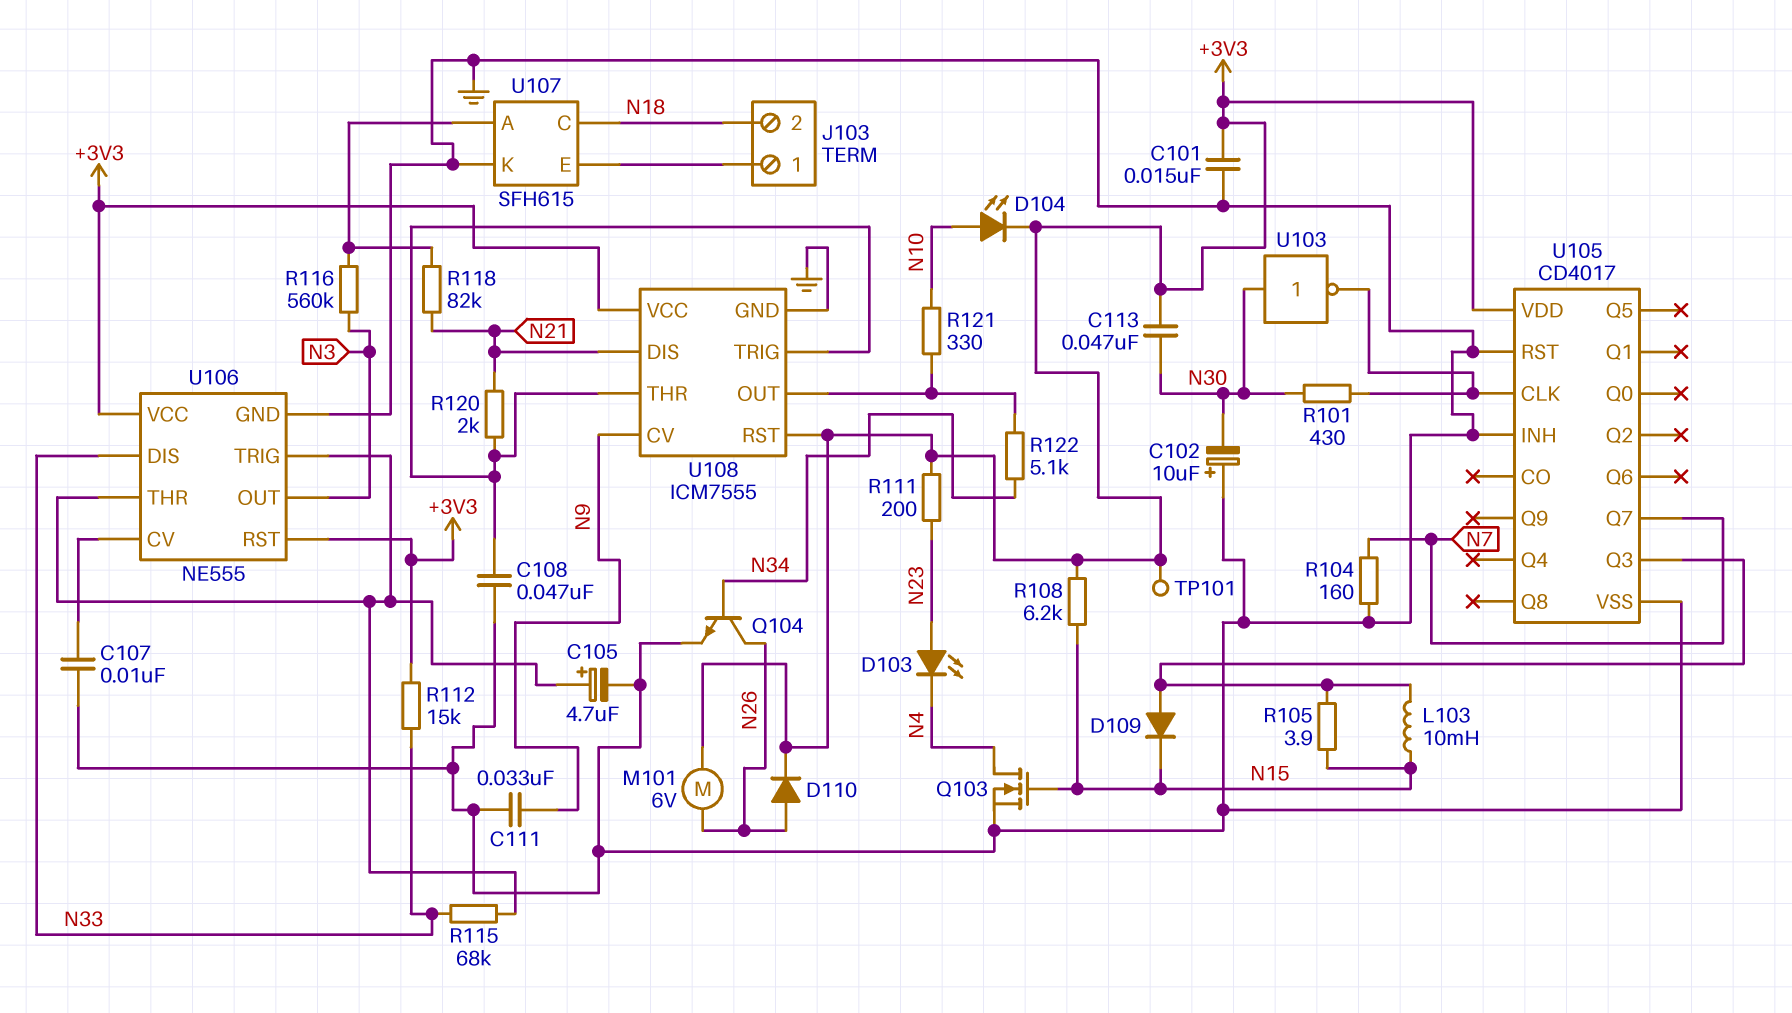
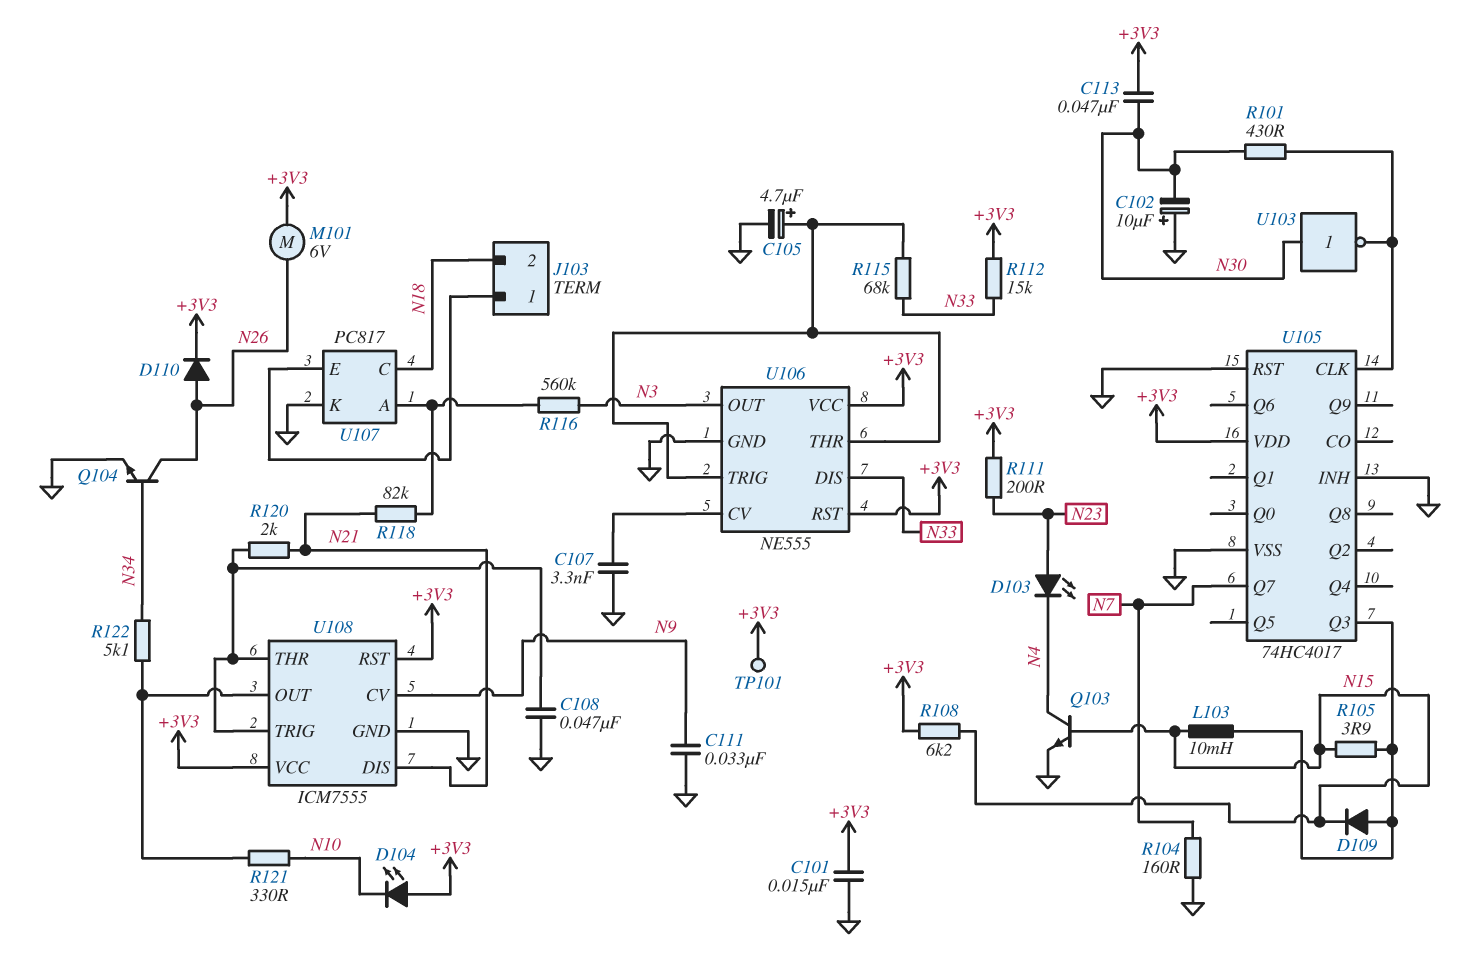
C107: 10nF (GND, U106/CV) -> 3.3nF (GND, U106/CV)
D104: LED (A N10, K +3V3) -> LED (A +3V3, K N10)
Q103: NMOS (G N15, D N4, S GND) -> NPN (B N15, C N4, E GND)
U105: CD4017 -> 74HC4017
U107: SFH615 -> PC817

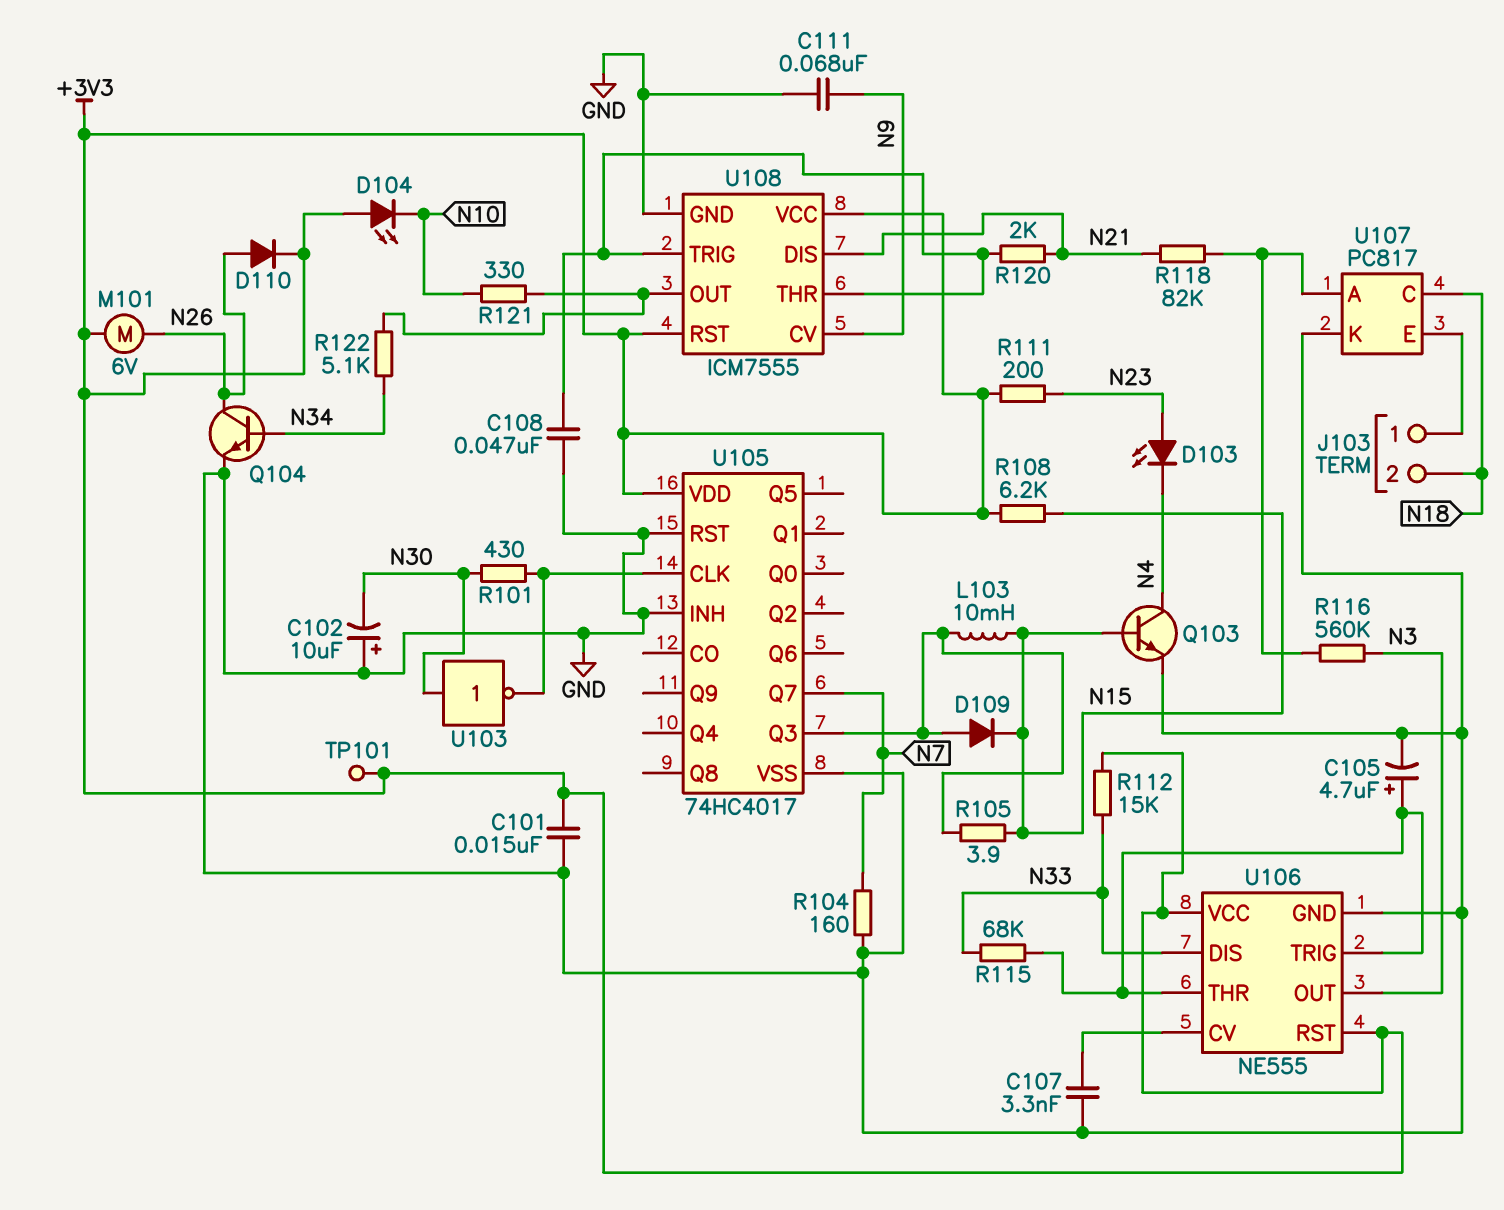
C111: 33nF (GND, N9) -> 68nF (GND, N9)
C113: 47nF (+3V3, N30) -> none

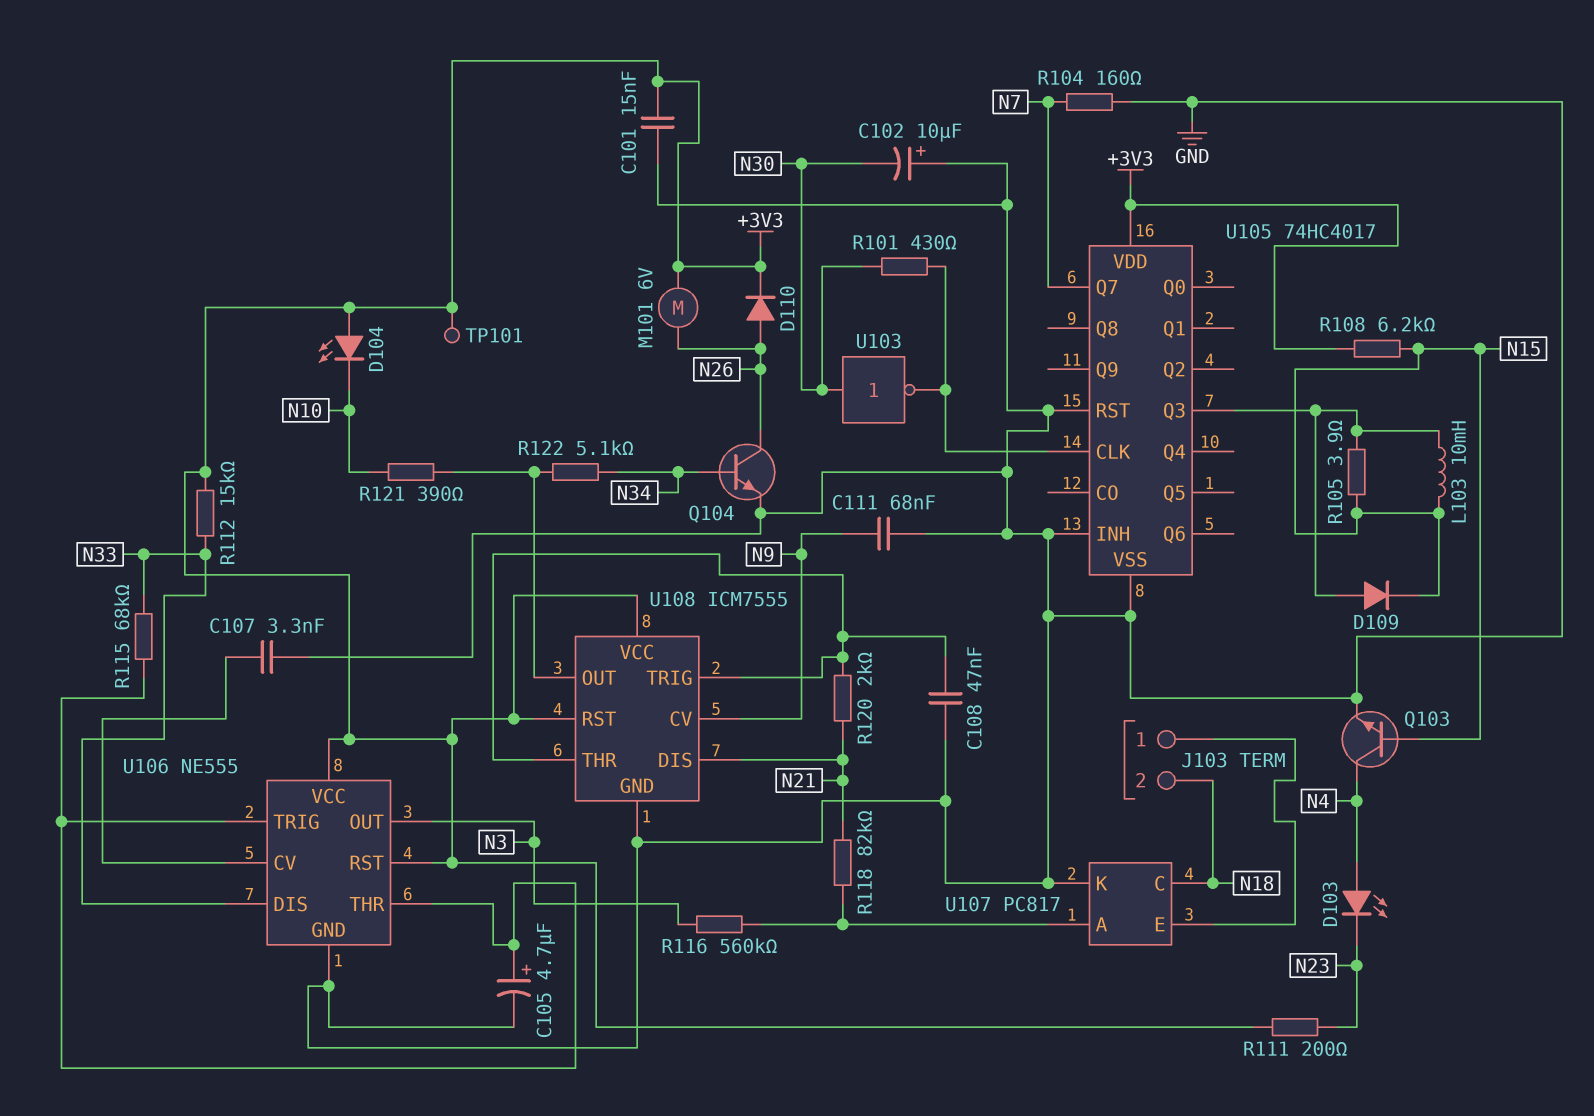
D103: LED (A N23, K N4) -> LED (A N4, K N23)
R121: 330 (N10, U108/OUT) -> 390 (N10, U108/OUT)

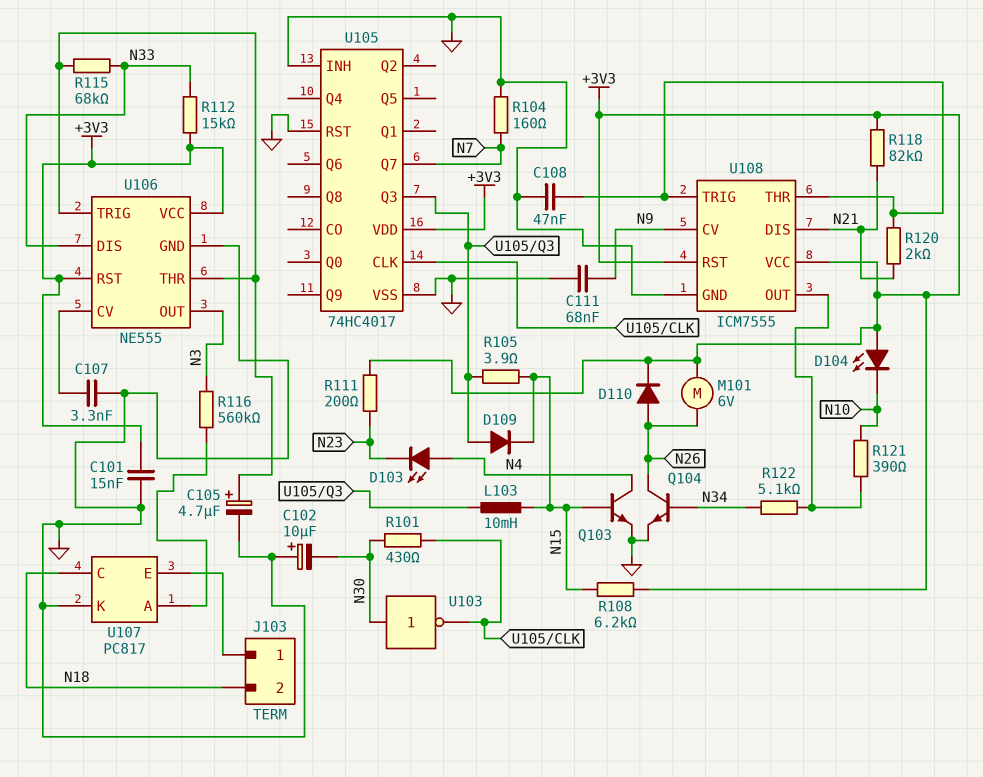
R118: 82k (N21, U107/A) -> 82k (+3V3, N21)
TP101: test point (+3V3) -> none

